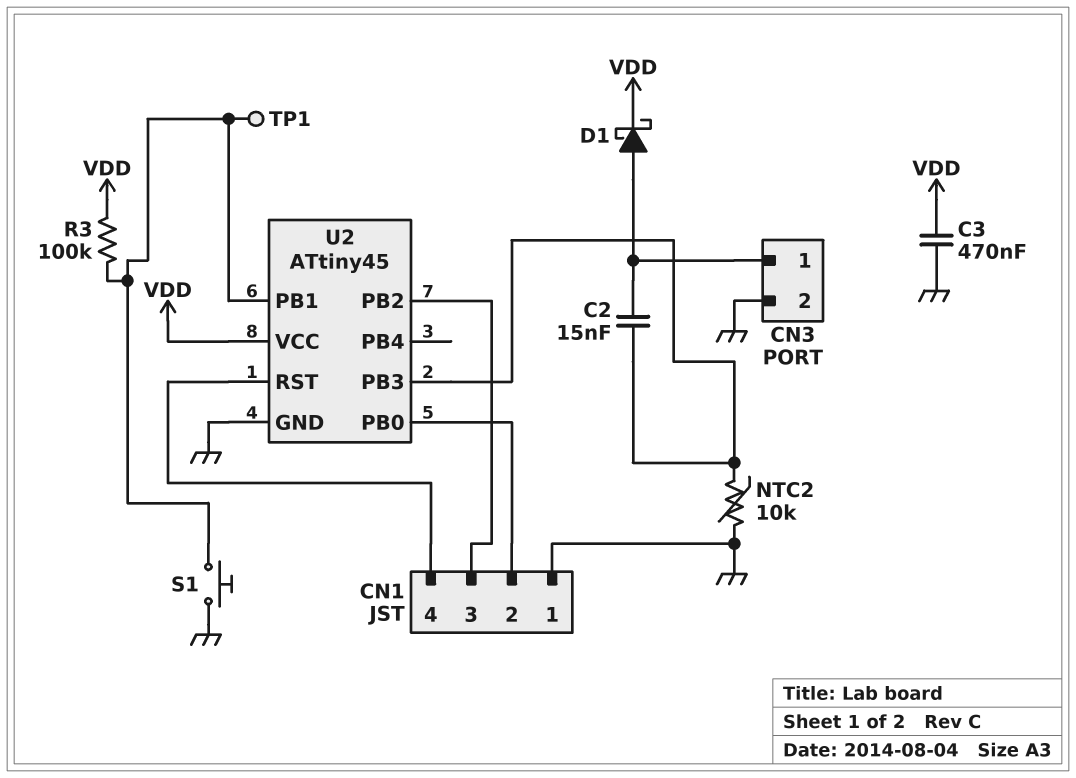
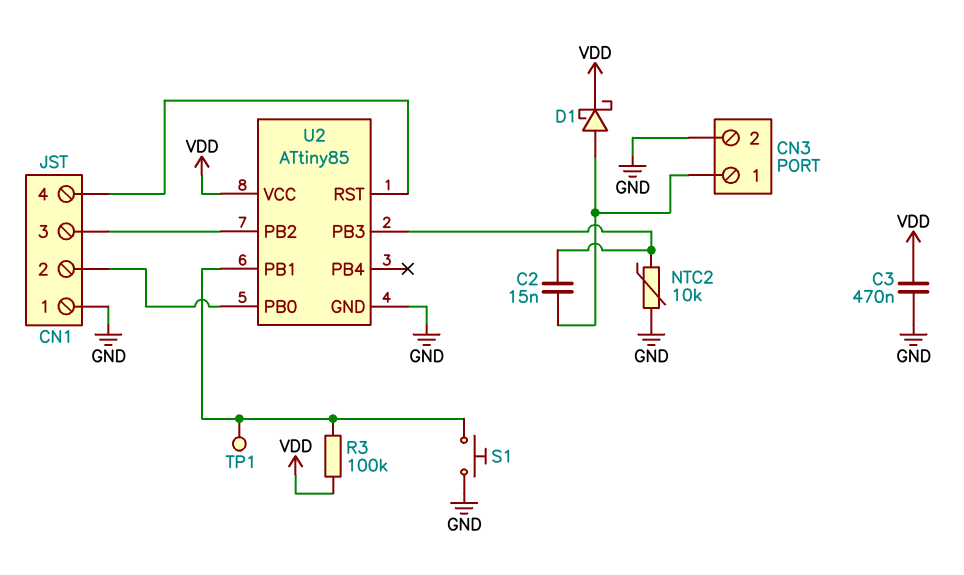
U2: ATtiny45 -> ATtiny85

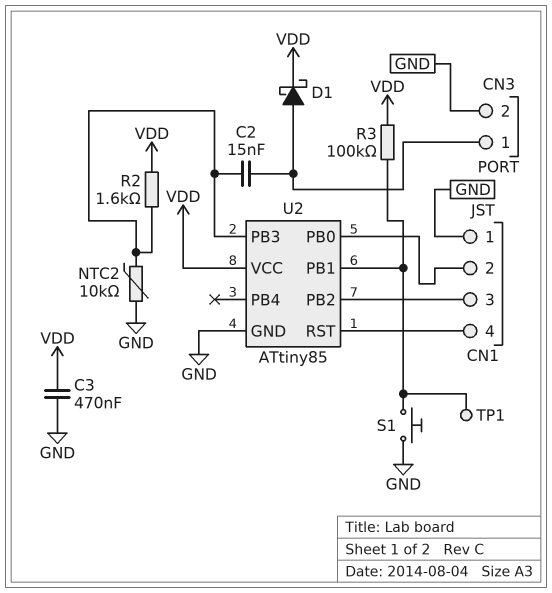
R2: none -> 1.6k (U2/PB3, VDD)

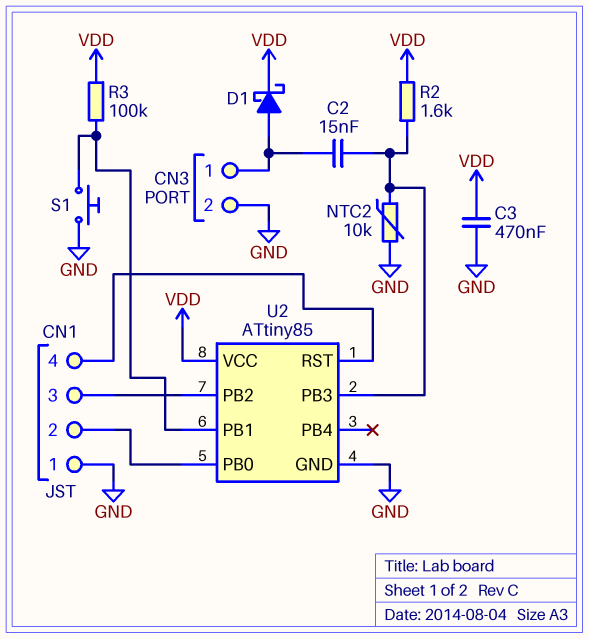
TP1: test point (U2/PB1) -> none

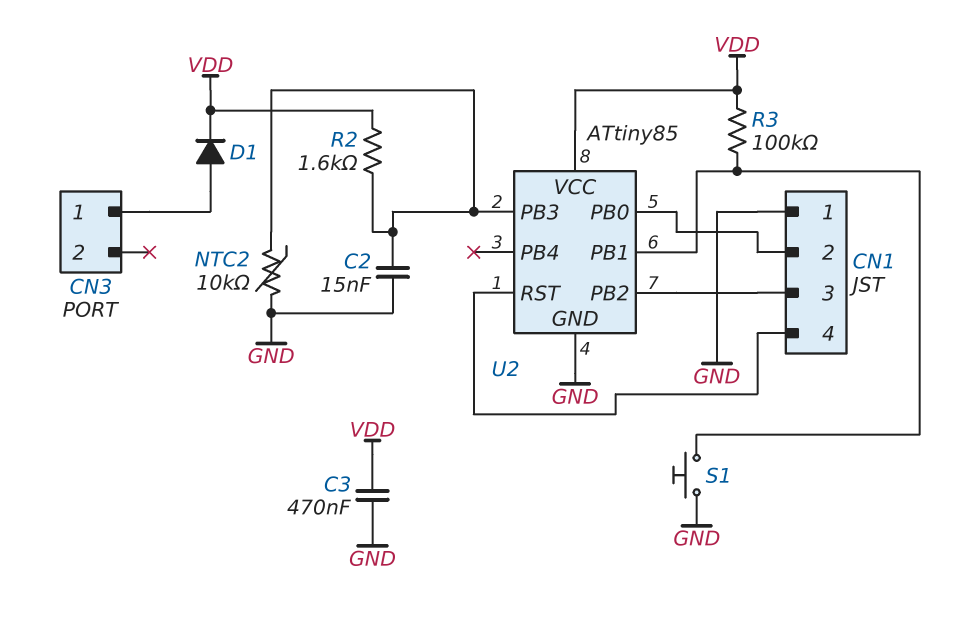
C2: 15nF (CN3/1, U2/PB3) -> 15nF (GND, U2/PB3)
CN3 pin 2: GND -> none
D1: schottky (A CN3/1, K VDD) -> diode (A CN3/1, K VDD)

